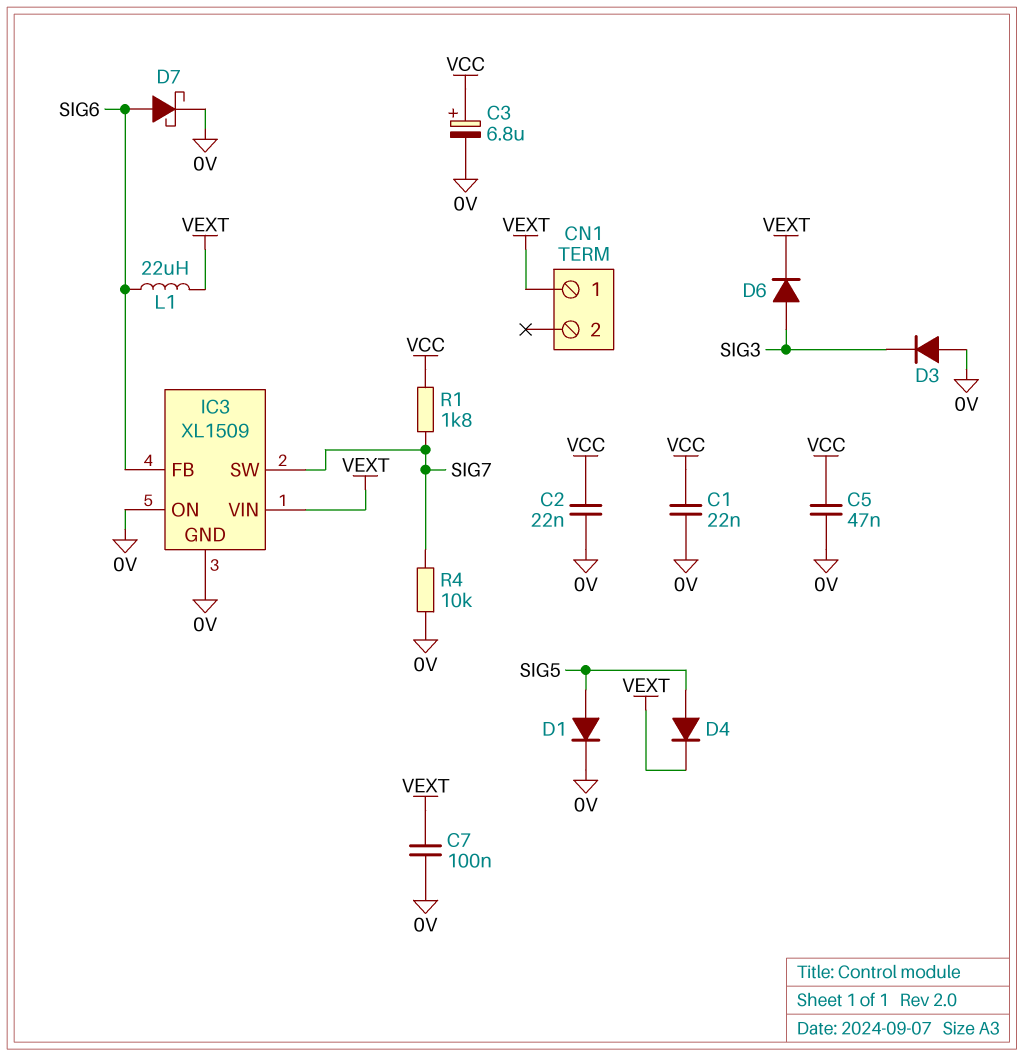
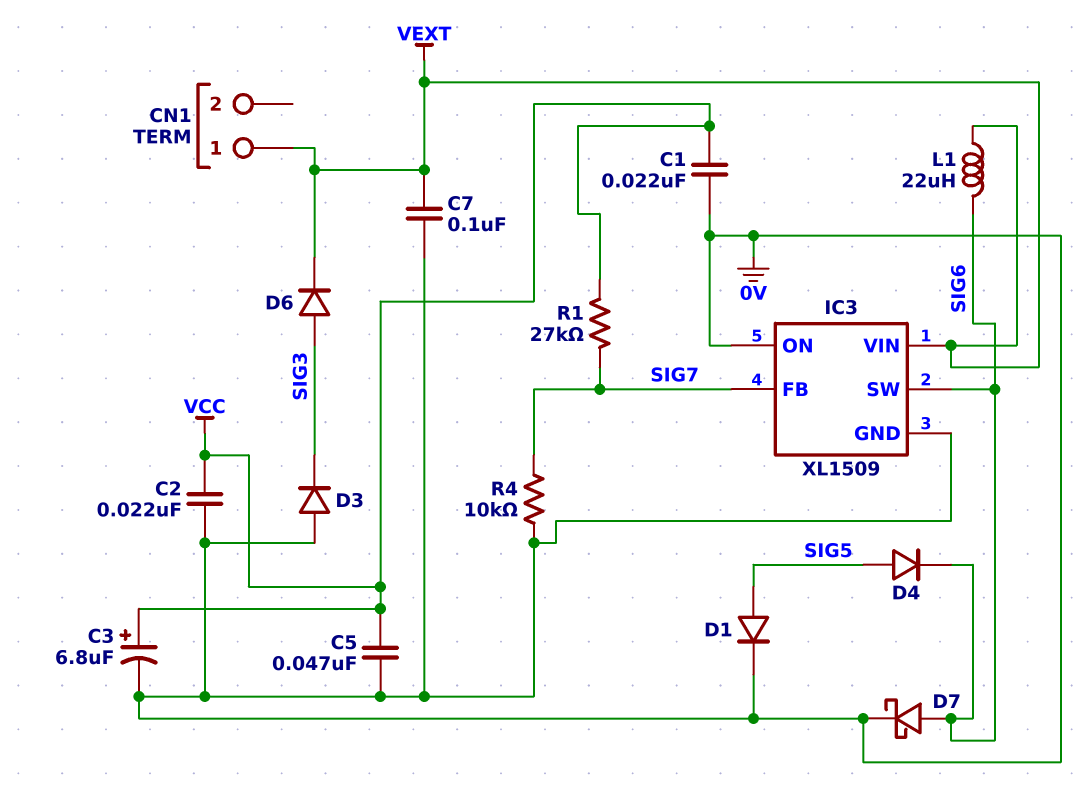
D4: diode (A SIG5, K VEXT) -> diode (A SIG5, K SIG6)
IC3 pin FB: SIG6 -> SIG7
IC3 pin SW: SIG7 -> SIG6
R1: 1.8k (SIG7, VCC) -> 27k (SIG7, VCC)

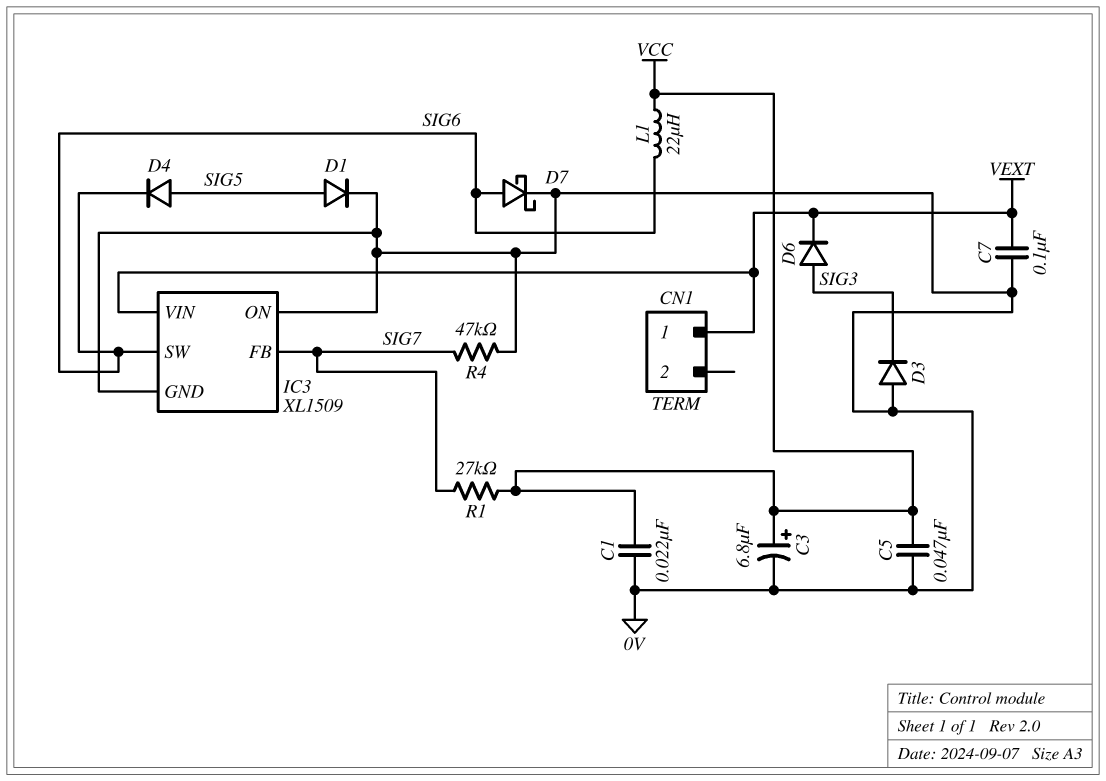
C2: 22nF (0V, VCC) -> none
L1: 22uH (SIG6, VEXT) -> 22uH (SIG6, VCC)
R4: 10k (0V, SIG7) -> 47k (0V, SIG7)

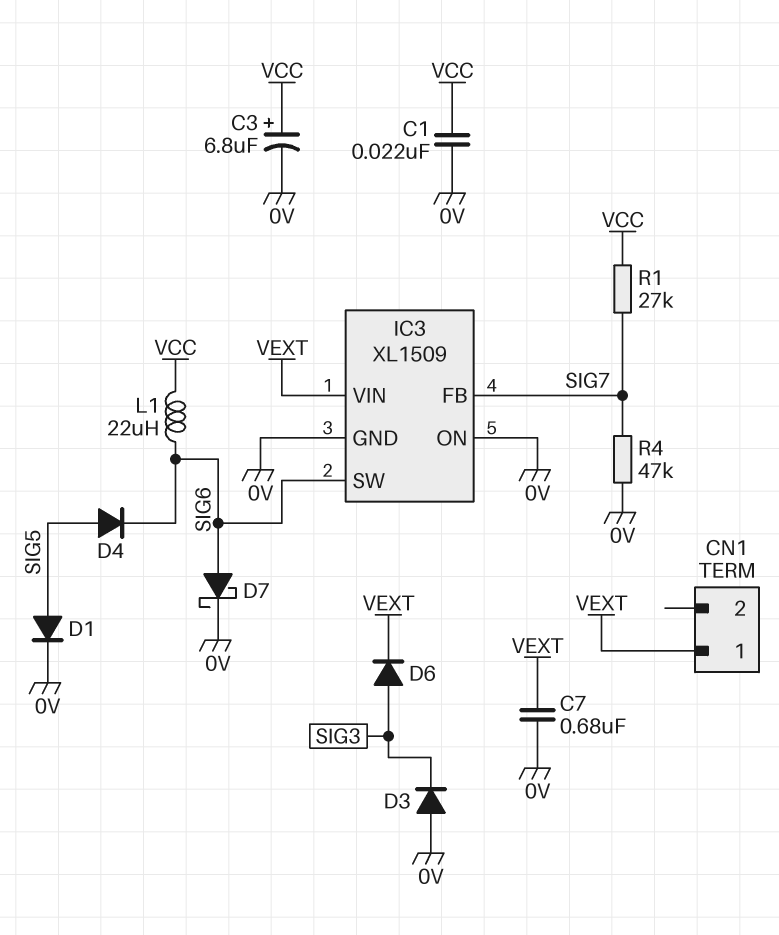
C5: 47nF (0V, VCC) -> none
C7: 100nF (0V, VEXT) -> 680nF (0V, VEXT)

